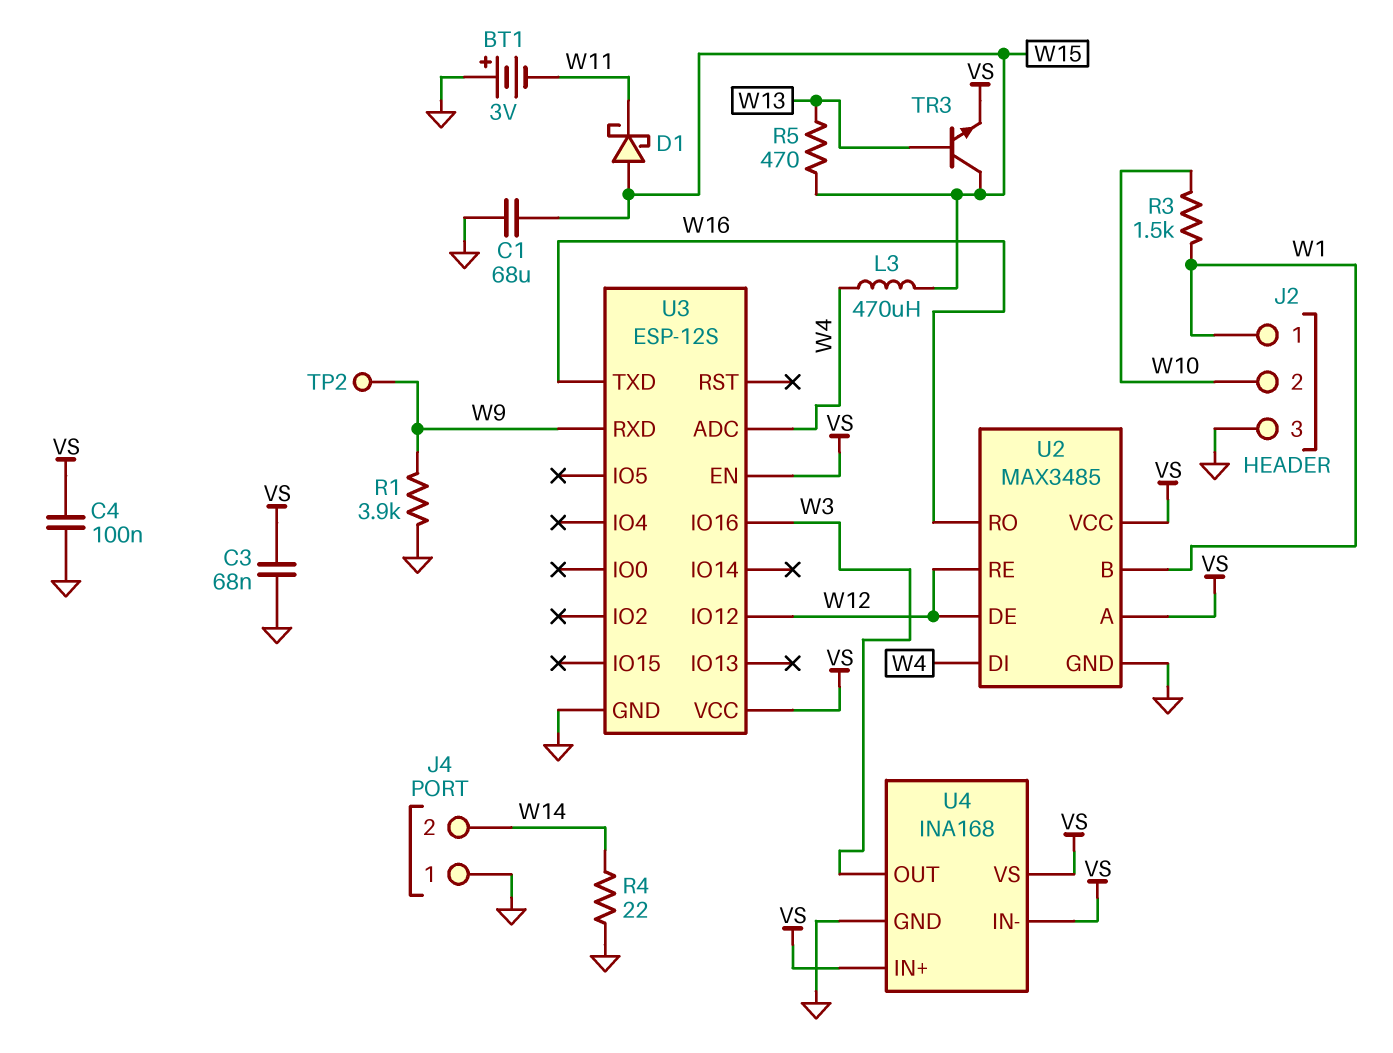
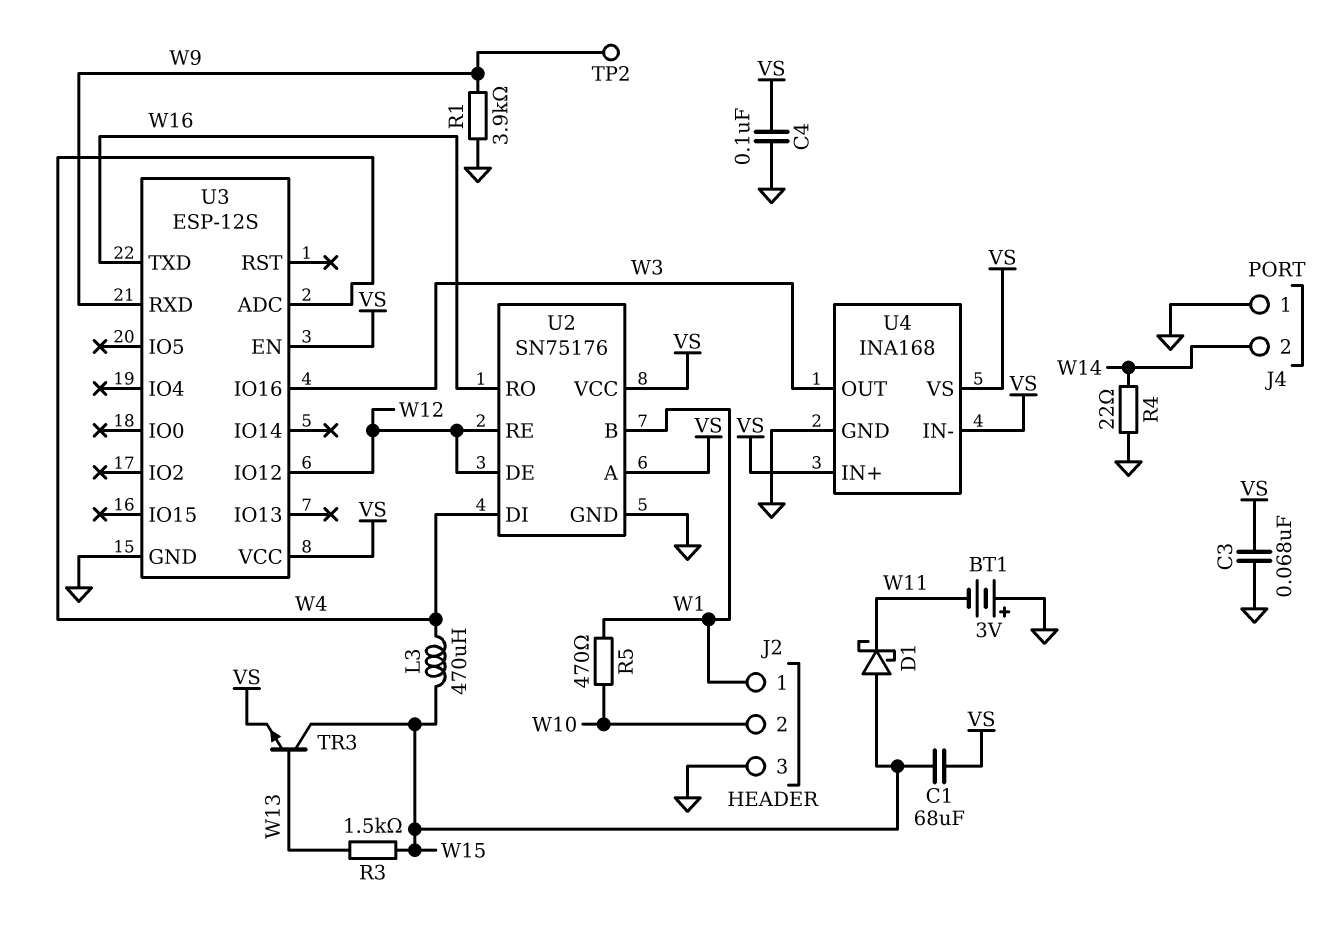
C1: 68uF (GND, W15) -> 68uF (VS, W15)
R3: 1.5k (W1, W10) -> 1.5k (W13, W15)
R5: 470 (W13, W15) -> 470 (W1, W10)
U2: MAX3485 -> SN75176

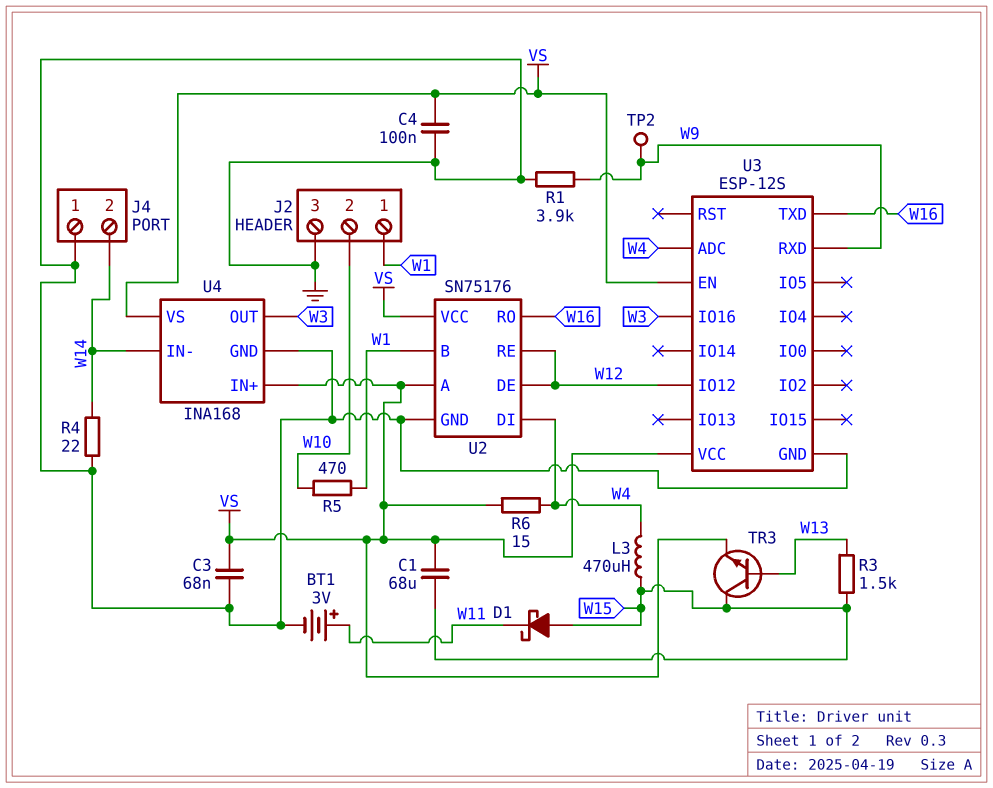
BT1: 3V (plus GND, minus W11) -> 3V (plus W11, minus GND)
R6: none -> 15 (VS, W4)
U4 pin IN-: VS -> W14

